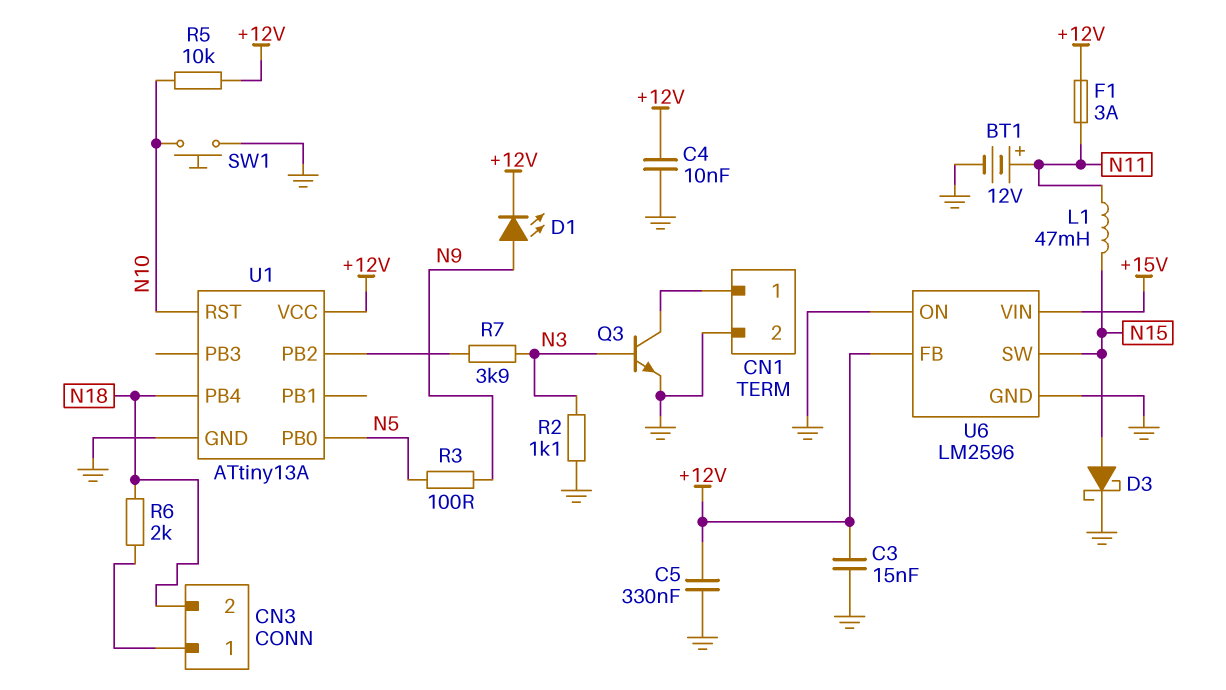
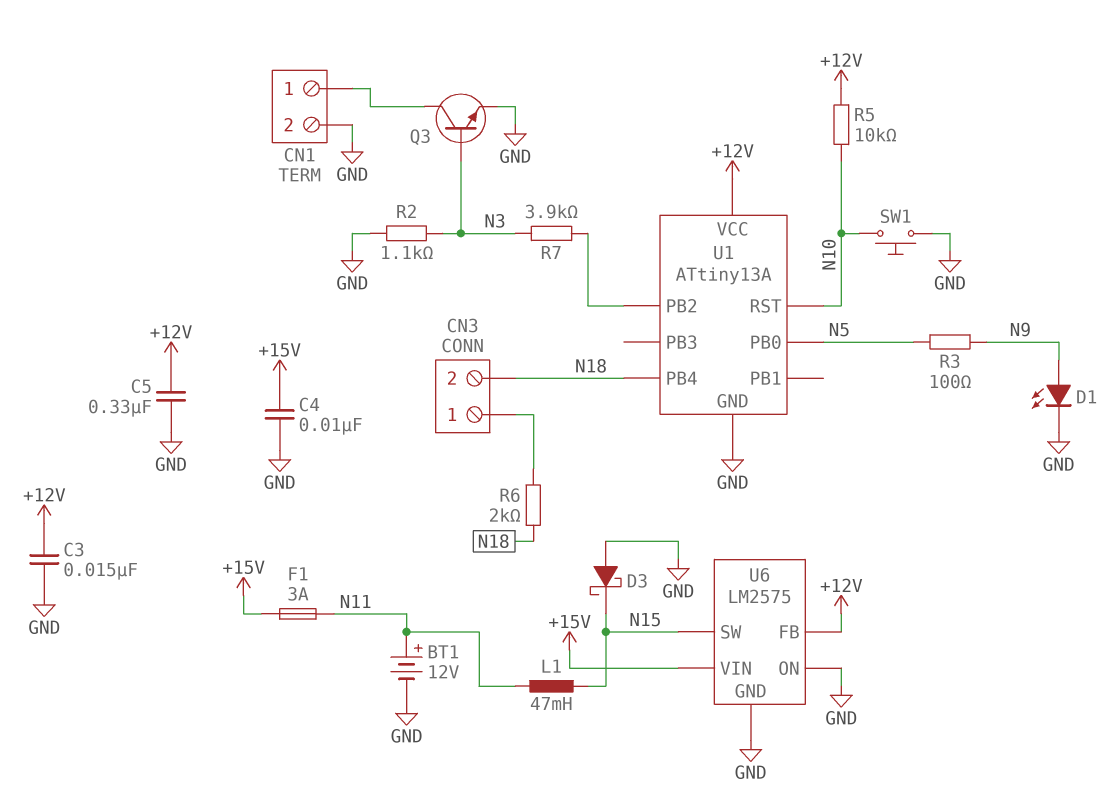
C4: 10nF (+12V, GND) -> 10nF (+15V, GND)
D1: LED (A N9, K +12V) -> LED (A N9, K GND)
D3: schottky (A N15, K GND) -> schottky (A GND, K N15)
F1: 3A (+12V, N11) -> 3A (+15V, N11)
U6: LM2596 -> LM2575

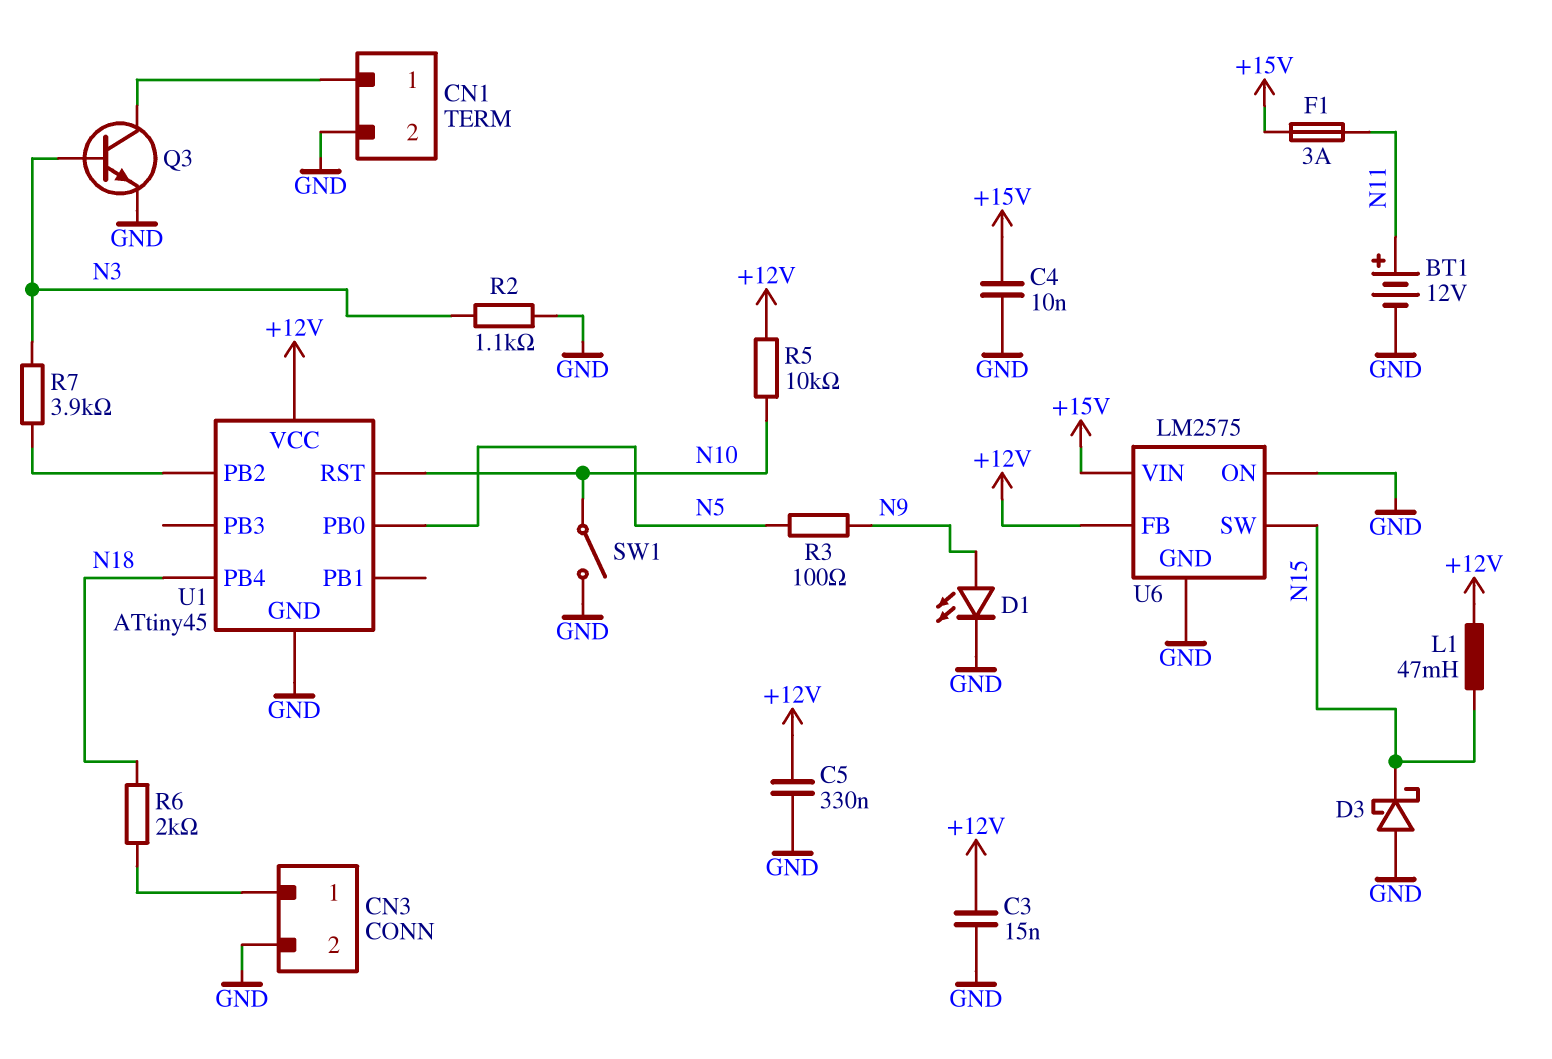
CN3 pin 2: N18 -> GND
L1: 47mH (N11, N15) -> 47mH (+12V, N15)
SW1: button (GND, N10) -> switch (GND, N10)
U1: ATtiny13A -> ATtiny45

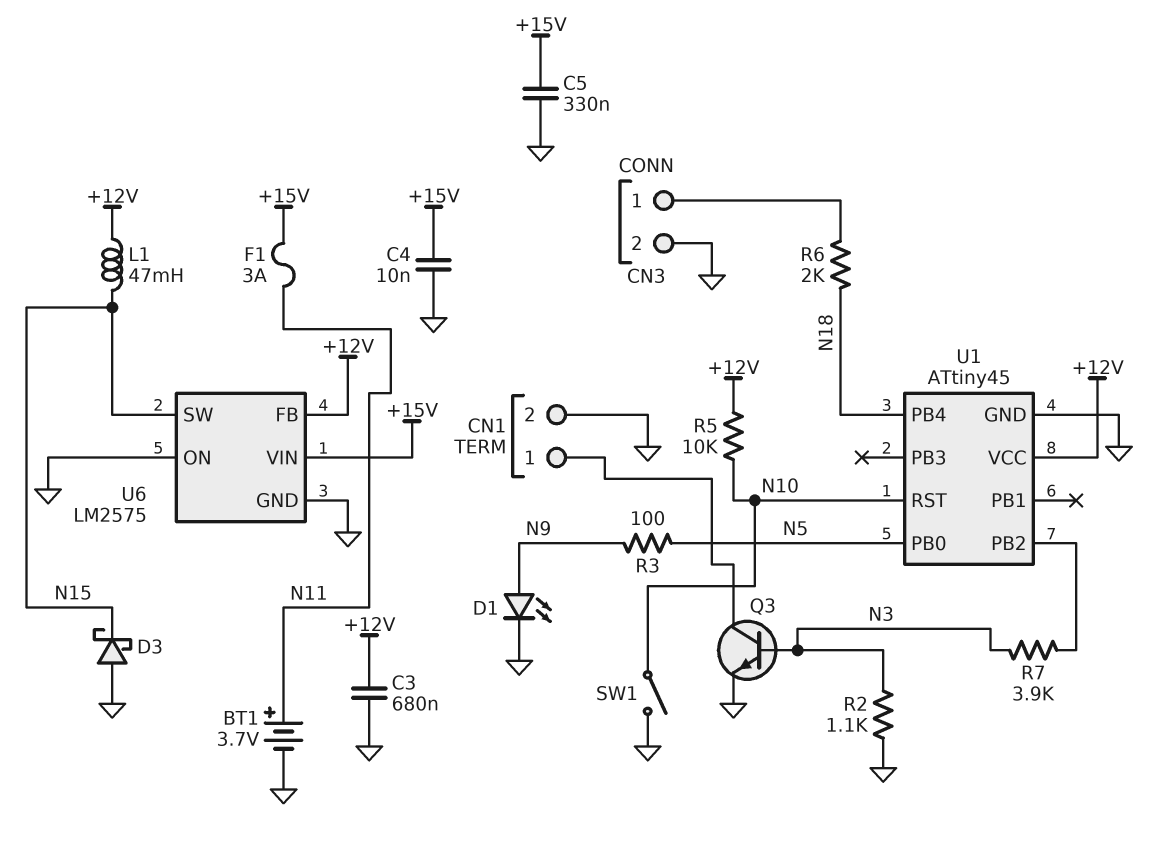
BT1: 12V (plus N11, minus GND) -> 3.7V (plus N11, minus GND)
C3: 15nF (+12V, GND) -> 680nF (+12V, GND)
C5: 330nF (+12V, GND) -> 330nF (+15V, GND)

